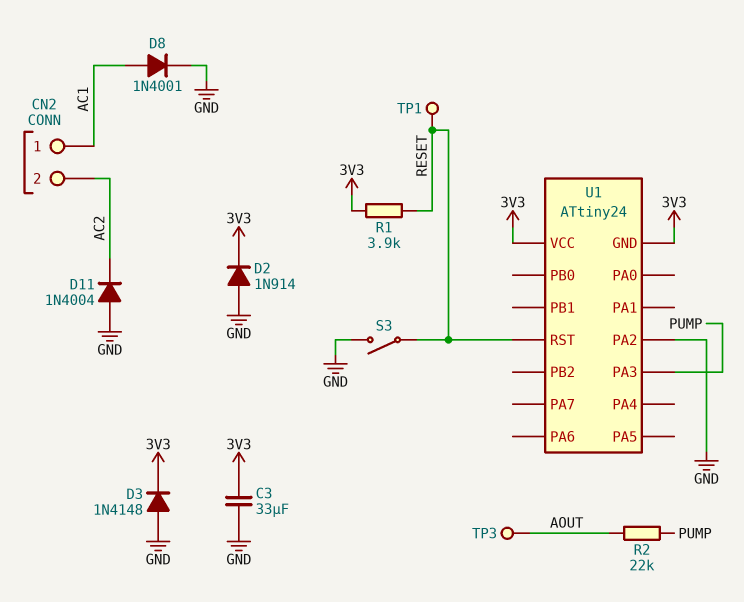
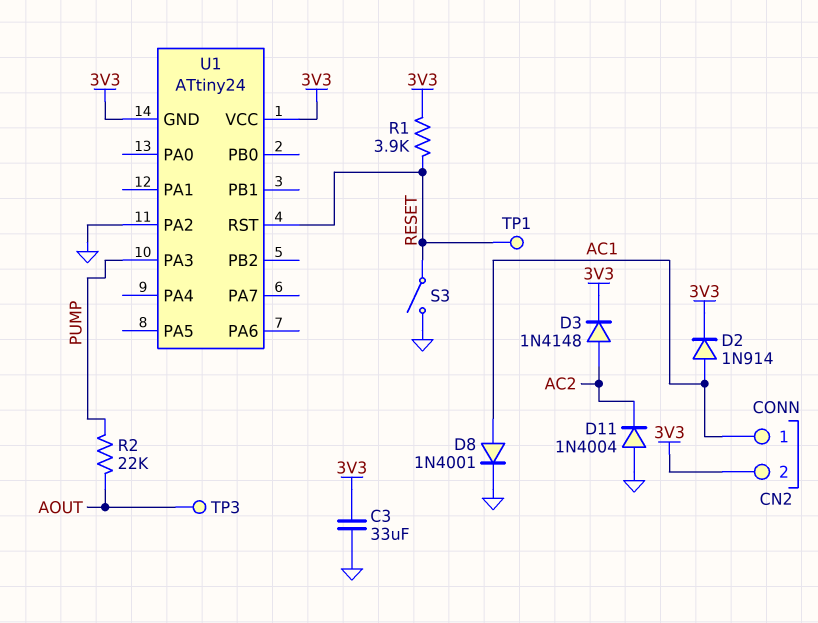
CN2 pin 2: AC2 -> 3V3
D2: diode 1N914 (A GND, K 3V3) -> diode 1N914 (A AC1, K 3V3)
D3: diode 1N4148 (A GND, K 3V3) -> diode 1N4148 (A AC2, K 3V3)

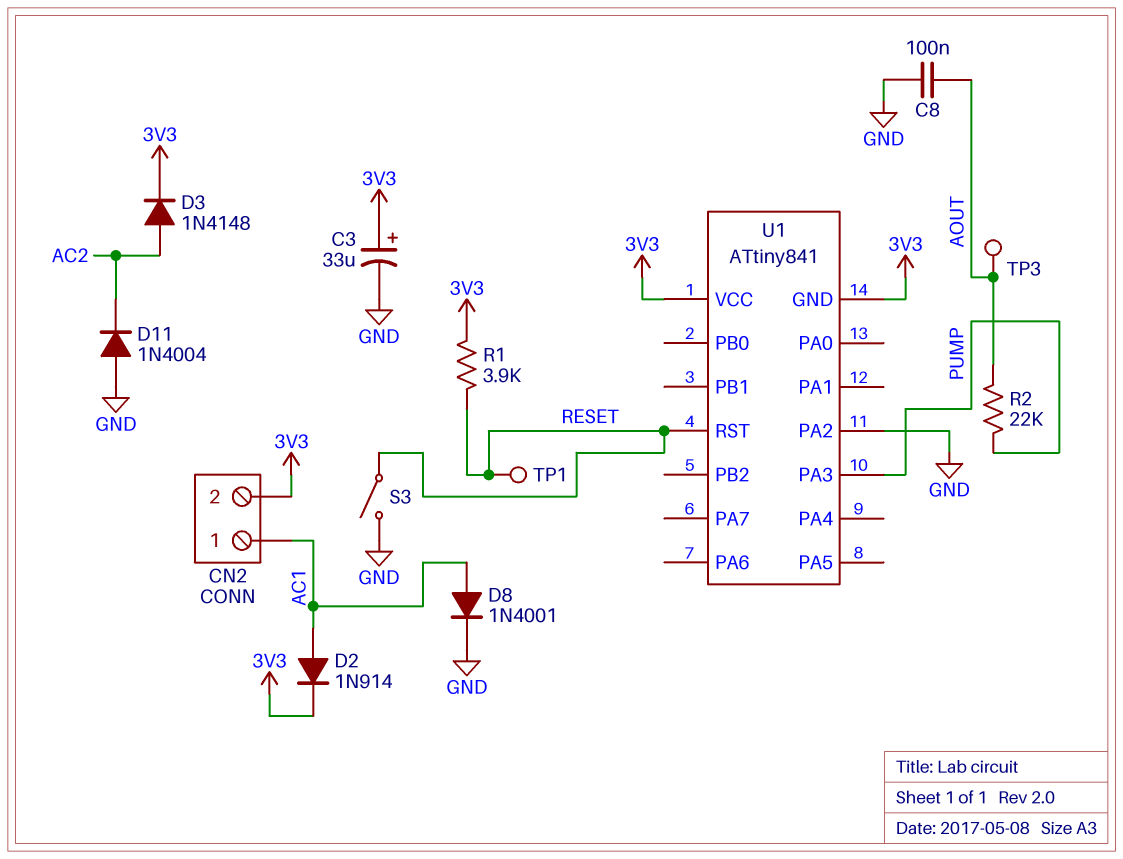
C3: 33uF (3V3, GND) -> 33uF (plus 3V3, minus GND)
C8: none -> 100nF (AOUT, GND)
U1: ATtiny24 -> ATtiny841

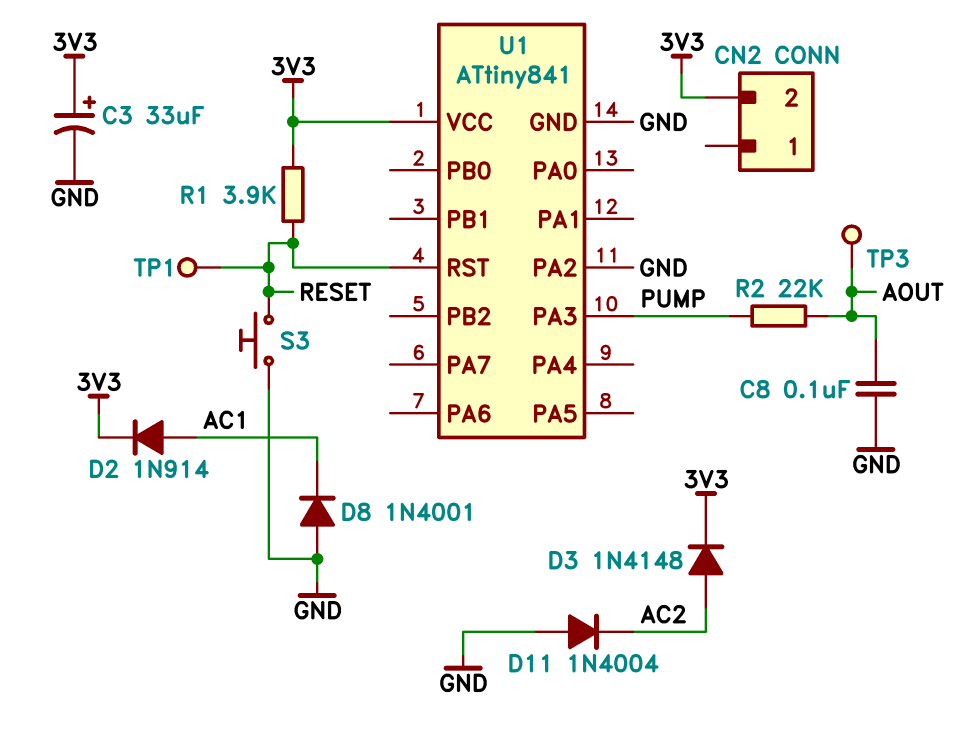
CN2 pin 1: AC1 -> none
D8: diode 1N4001 (A AC1, K GND) -> diode 1N4001 (A GND, K AC1)
S3: switch (GND, RESET) -> button (GND, RESET)
U1 pin GND: 3V3 -> GND

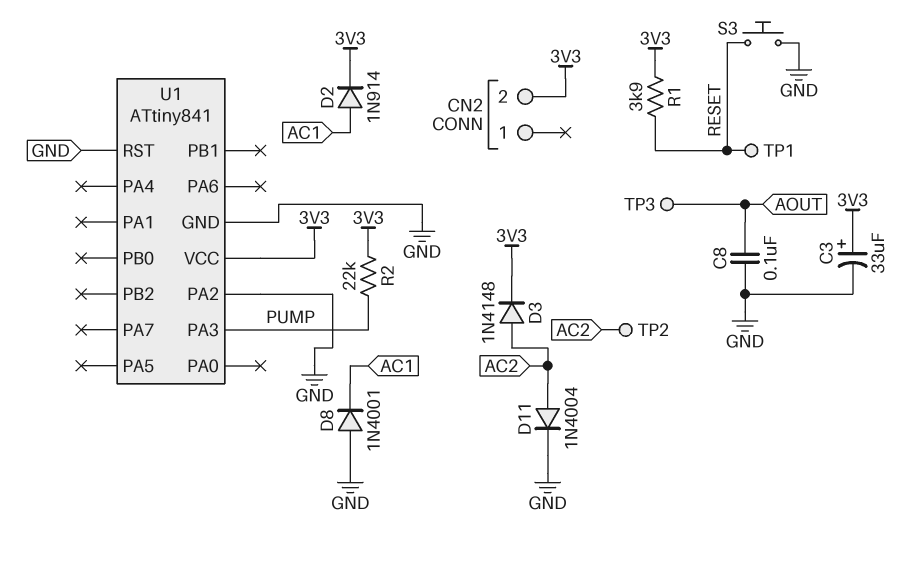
D11: diode 1N4004 (A GND, K AC2) -> diode 1N4004 (A AC2, K GND)
R2: 22k (AOUT, PUMP) -> 22k (3V3, PUMP)
TP2: none -> test point (AC2)
U1 pin RST: RESET -> GND

